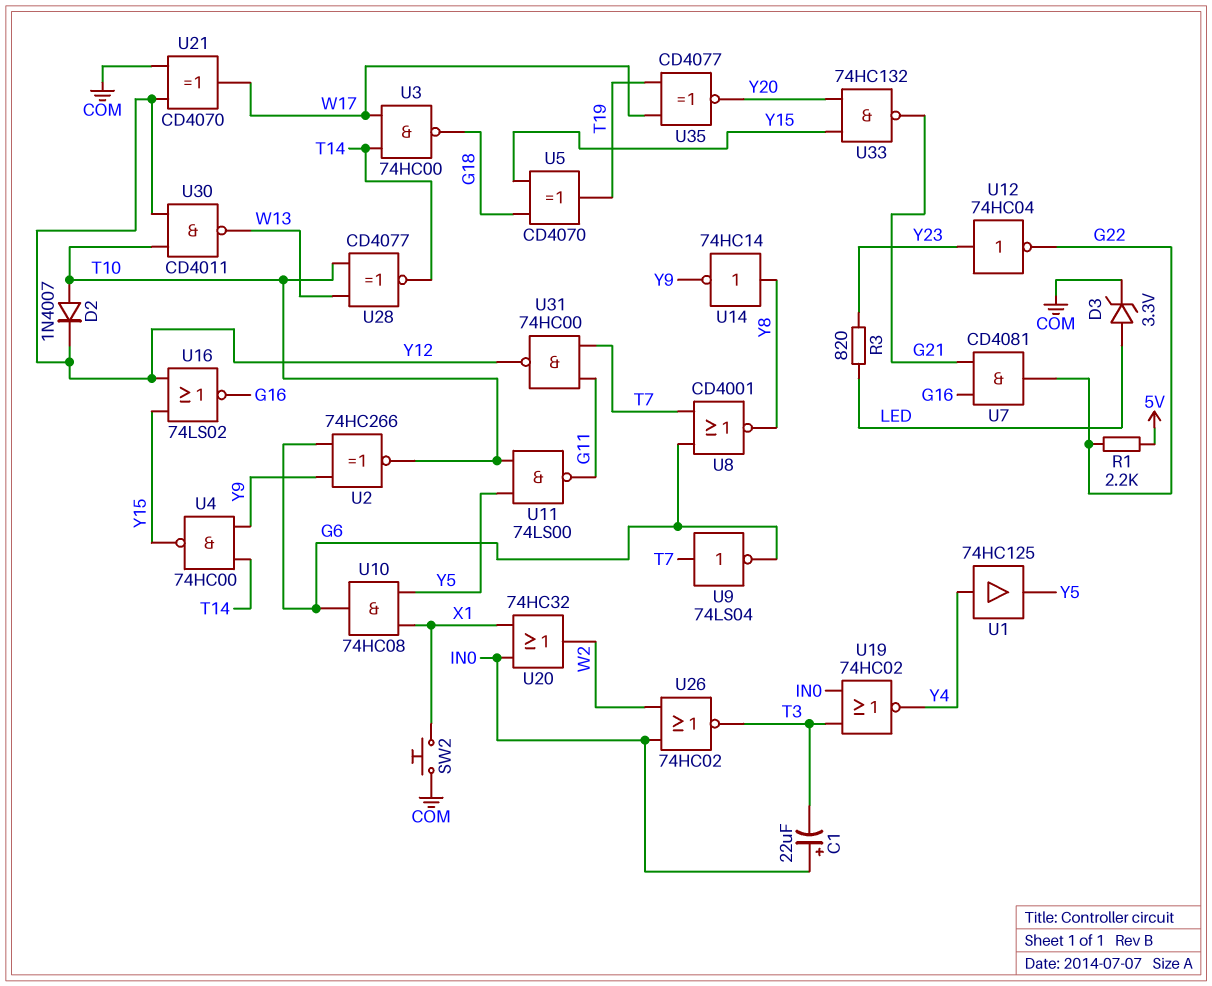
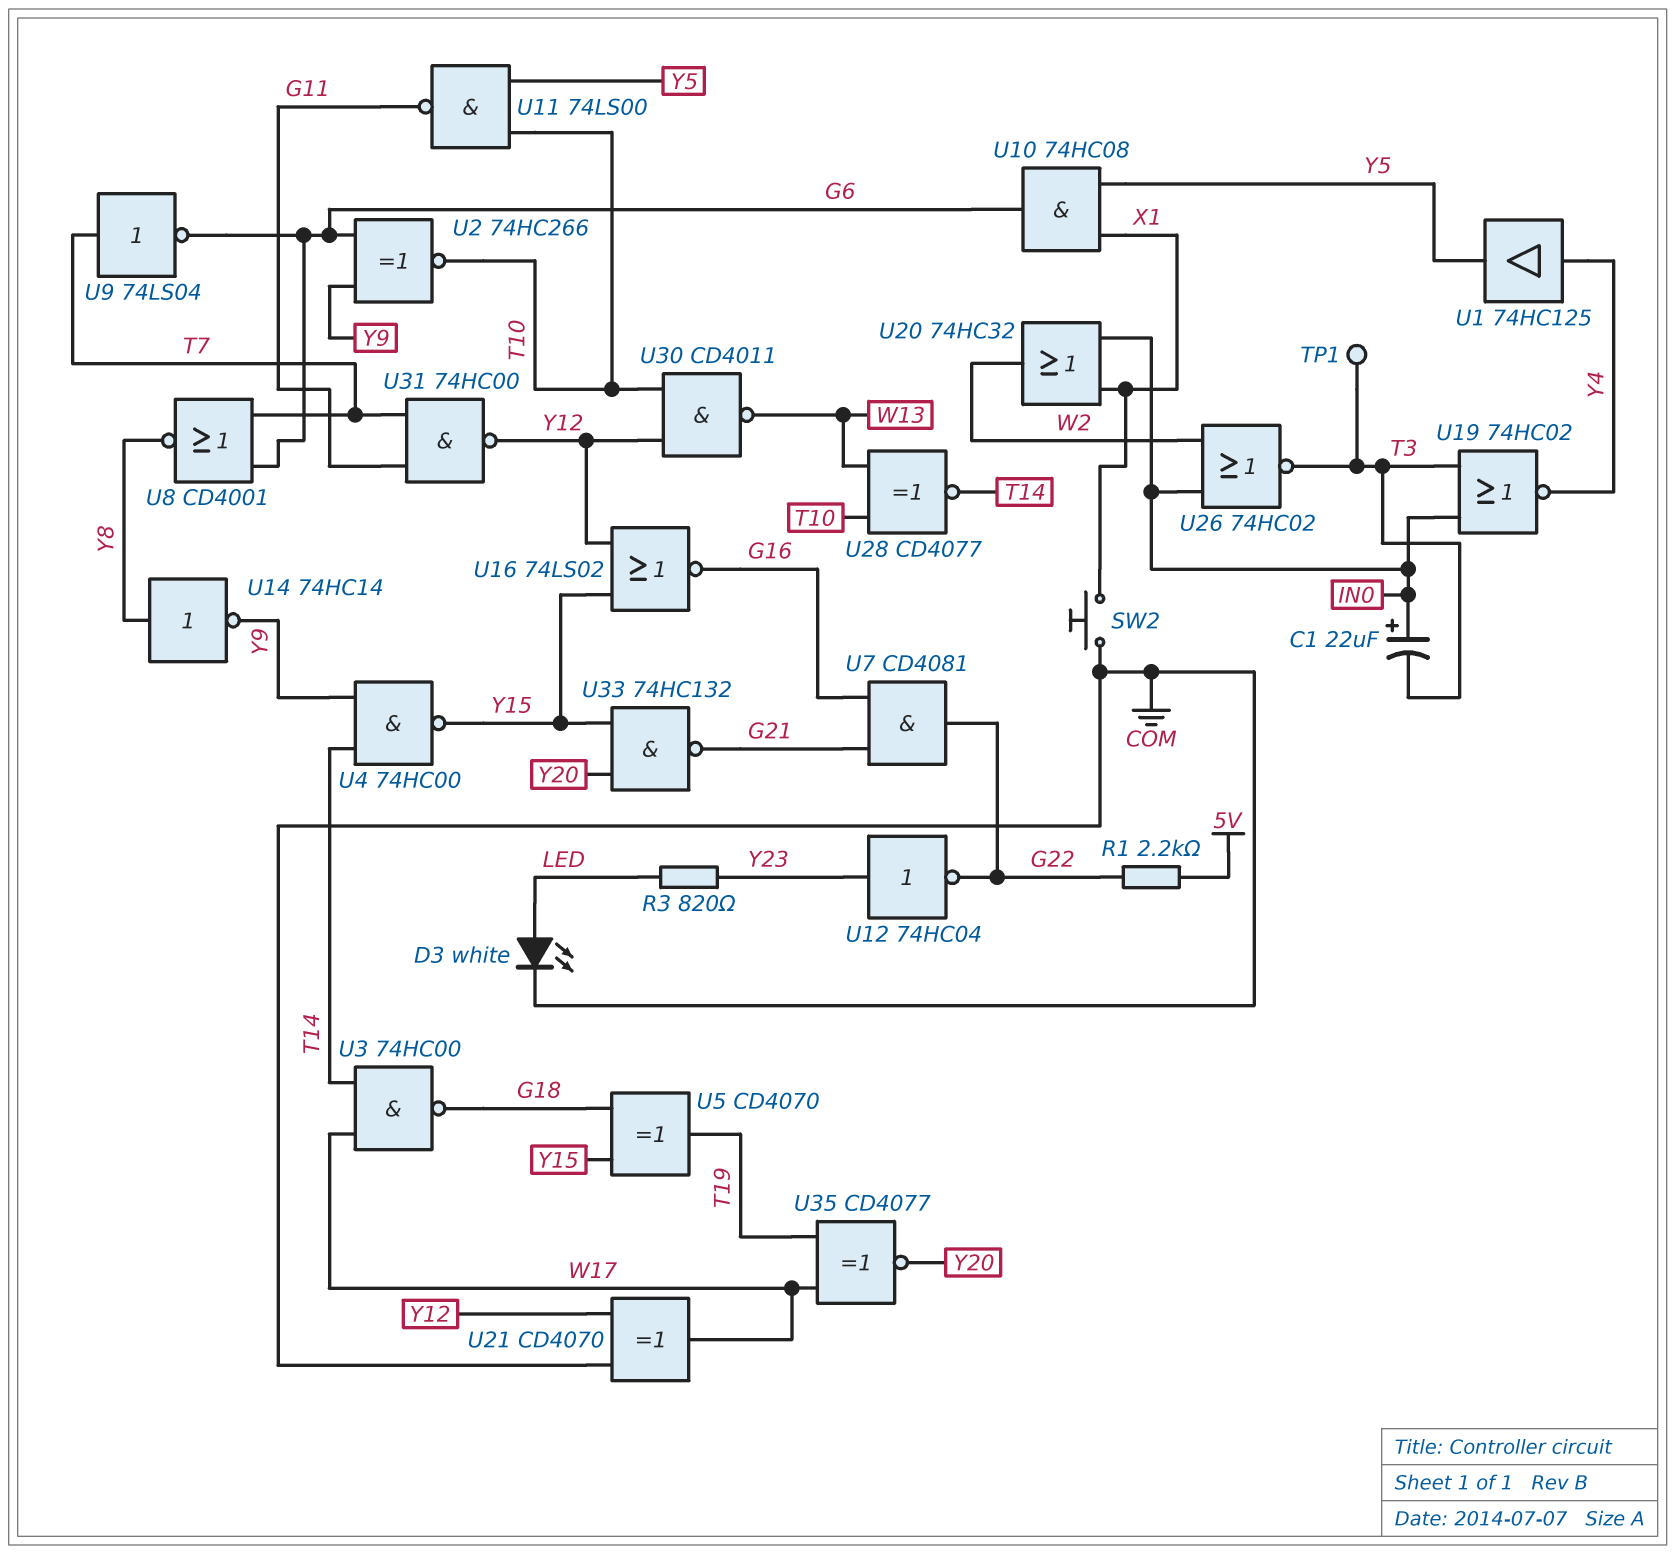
D2: diode 1N4007 (A T10, K Y12) -> none
D3: zener 3.3V (A LED, K COM) -> LED white (A LED, K COM)
TP1: none -> test point (T3)

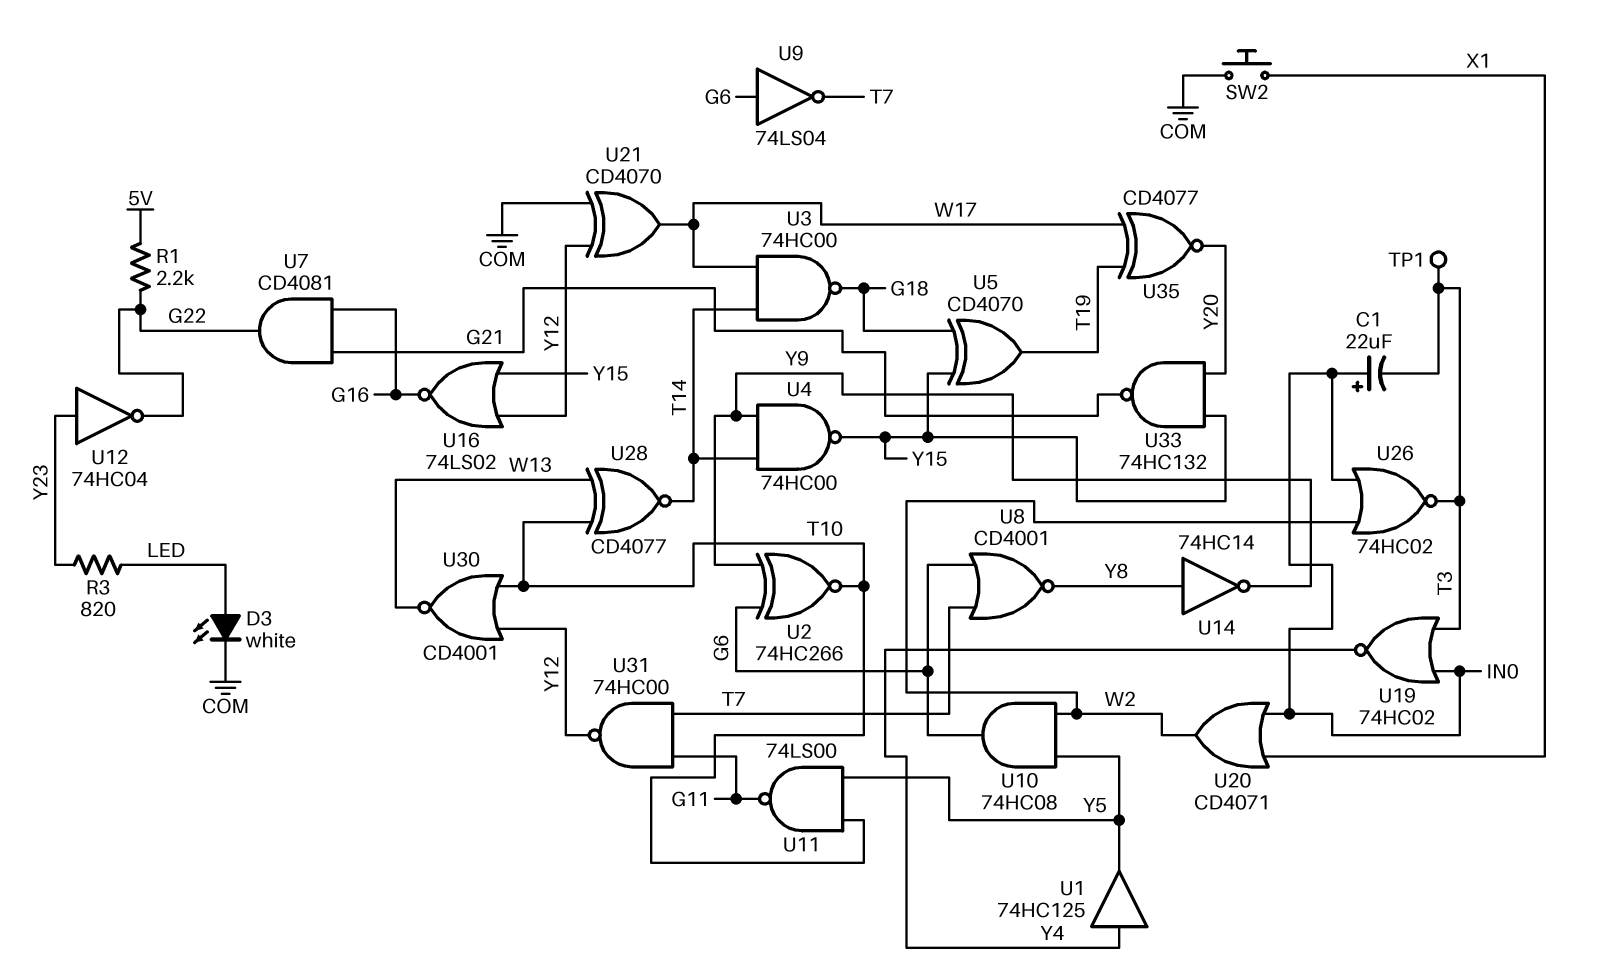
U9: NOT 74LS04 (in T7, out G6) -> NOT 74LS04 (in G6, out T7)
U10: AND 74HC08 (in X1, in Y5, out G6) -> AND 74HC08 (in W2, in Y5, out G6)
U20: OR 74HC32 (in IN0, in X1, out W2) -> OR CD4071 (in IN0, in X1, out W2)
U30: NAND CD4011 (in T10, in Y12, out W13) -> NOR CD4001 (in T10, in Y12, out W13)

